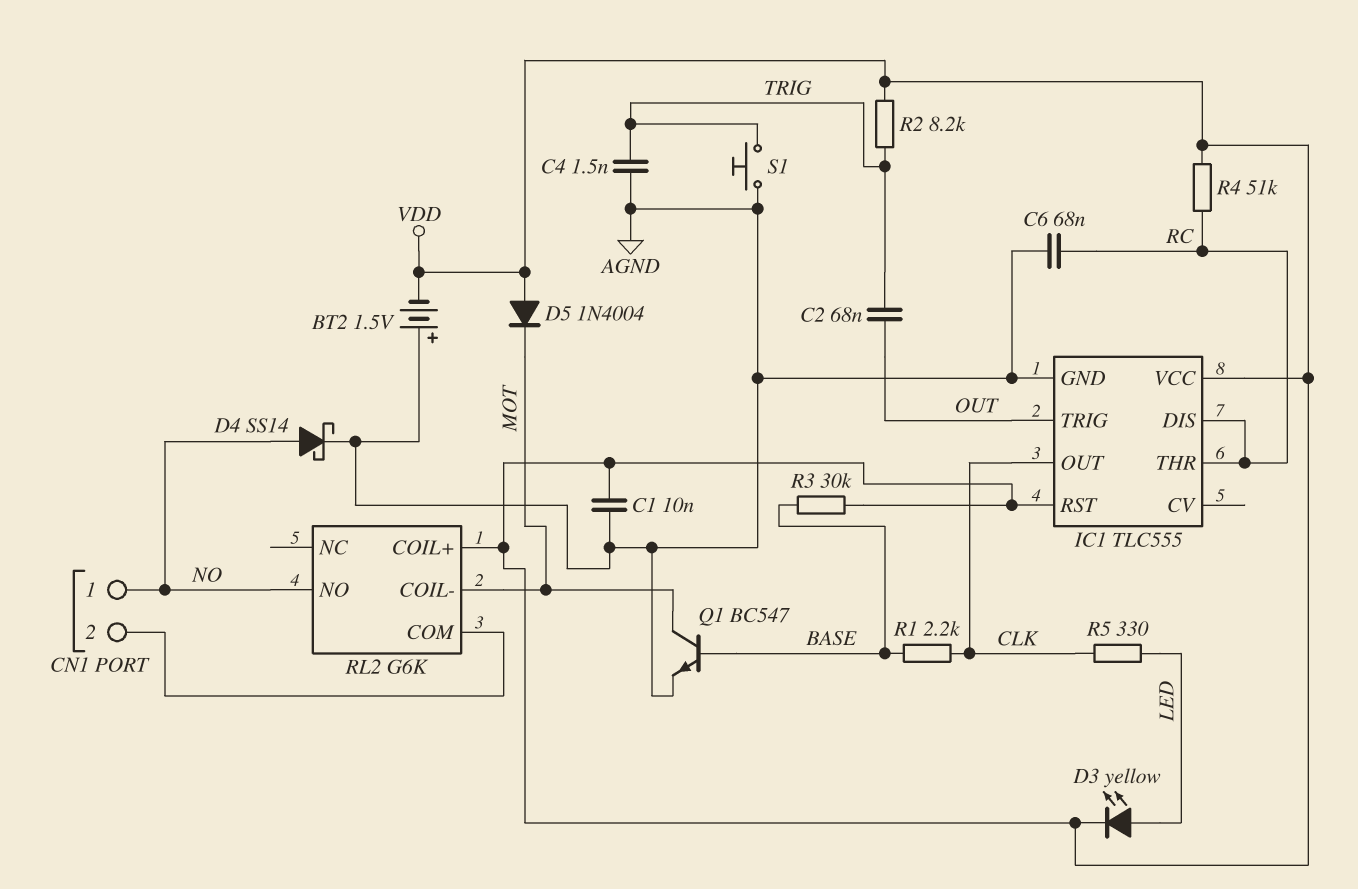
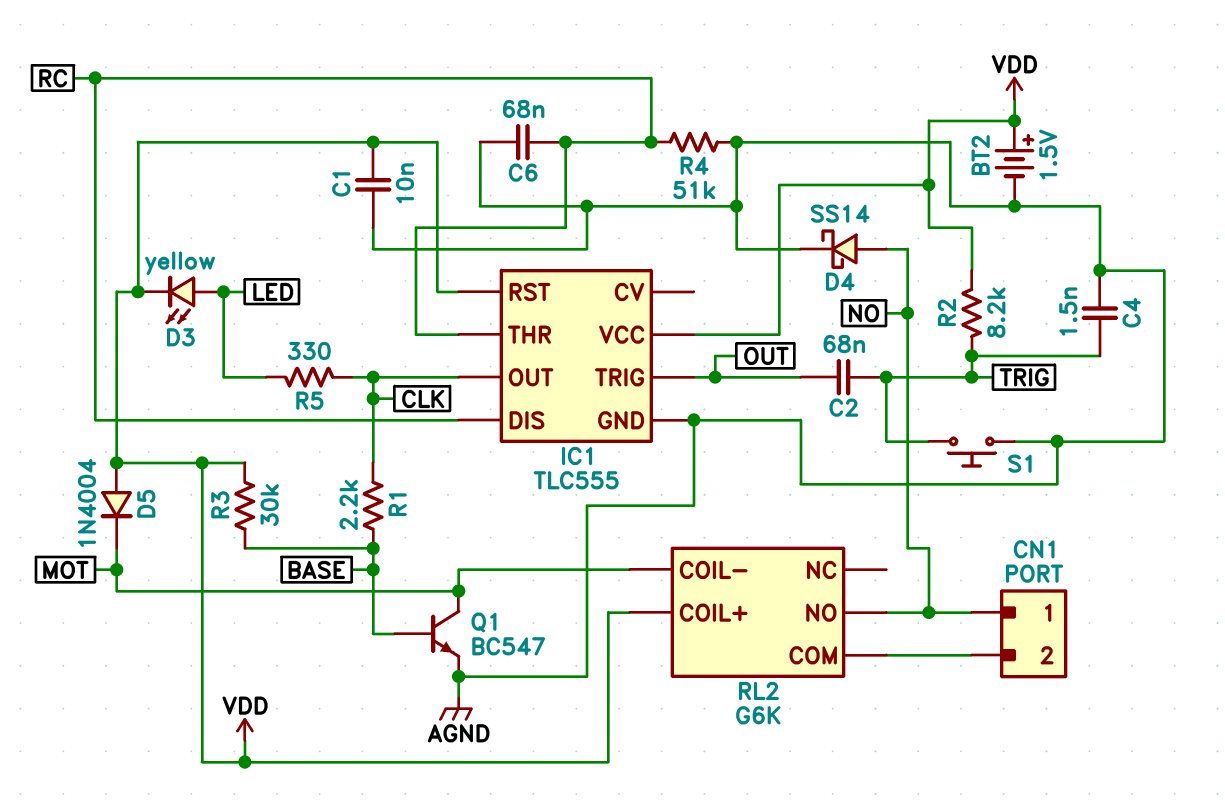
BT2: 1.5V (plus AGND, minus VDD) -> 1.5V (plus VDD, minus AGND)
R4: 51k (RC, VDD) -> 51k (AGND, RC)

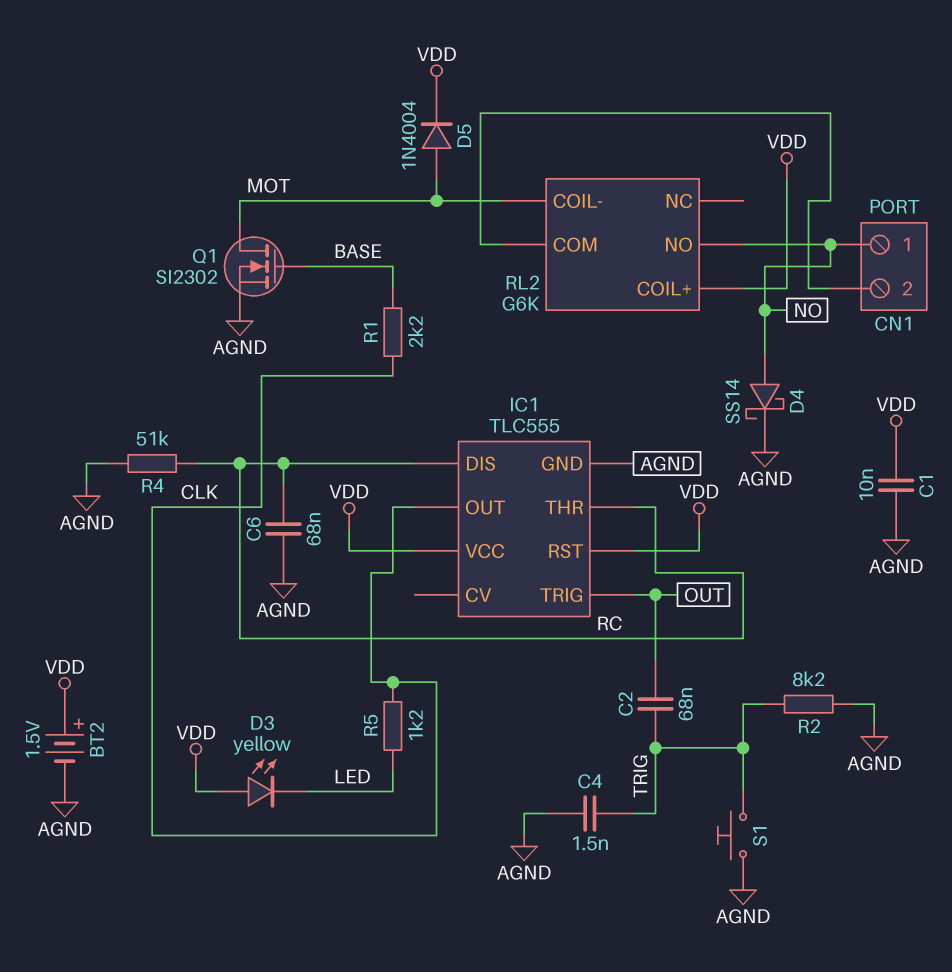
D3: LED yellow (A LED, K VDD) -> LED yellow (A VDD, K LED)
D5: diode 1N4004 (A VDD, K MOT) -> diode 1N4004 (A MOT, K VDD)
Q1: NPN BC547 (B BASE, C MOT, E AGND) -> NMOS SI2302 (G BASE, D MOT, S AGND)
R2: 8.2k (TRIG, VDD) -> 8.2k (AGND, TRIG)
R3: 30k (BASE, VDD) -> none
R5: 330 (CLK, LED) -> 1.2k (CLK, LED)

